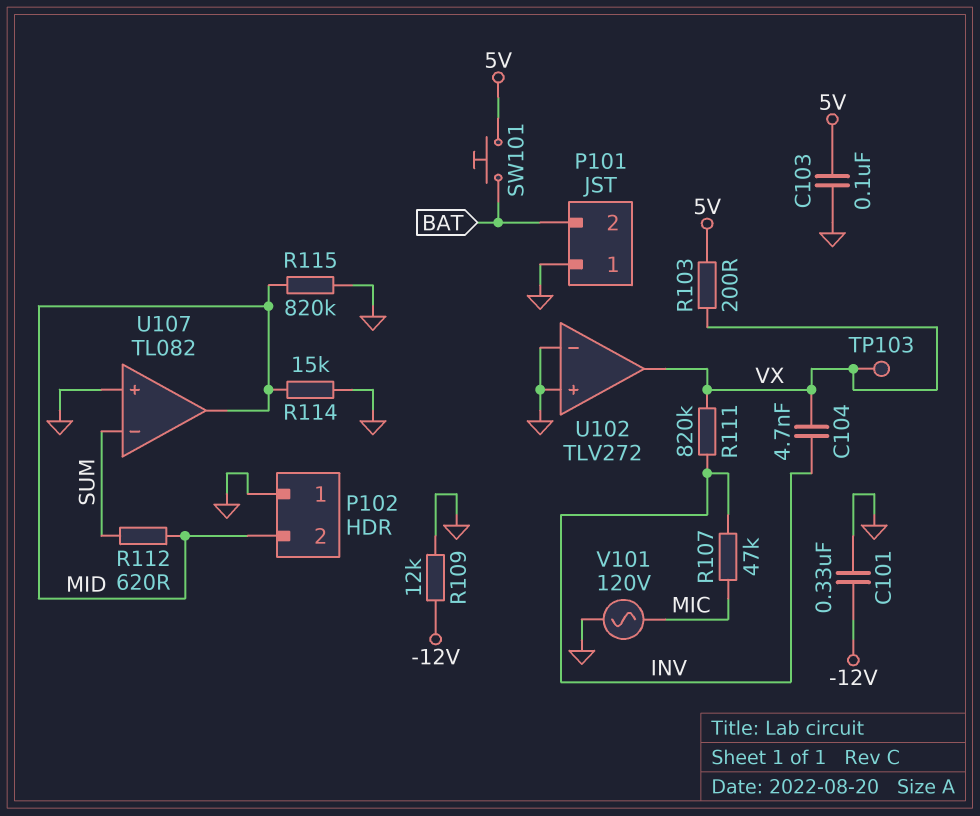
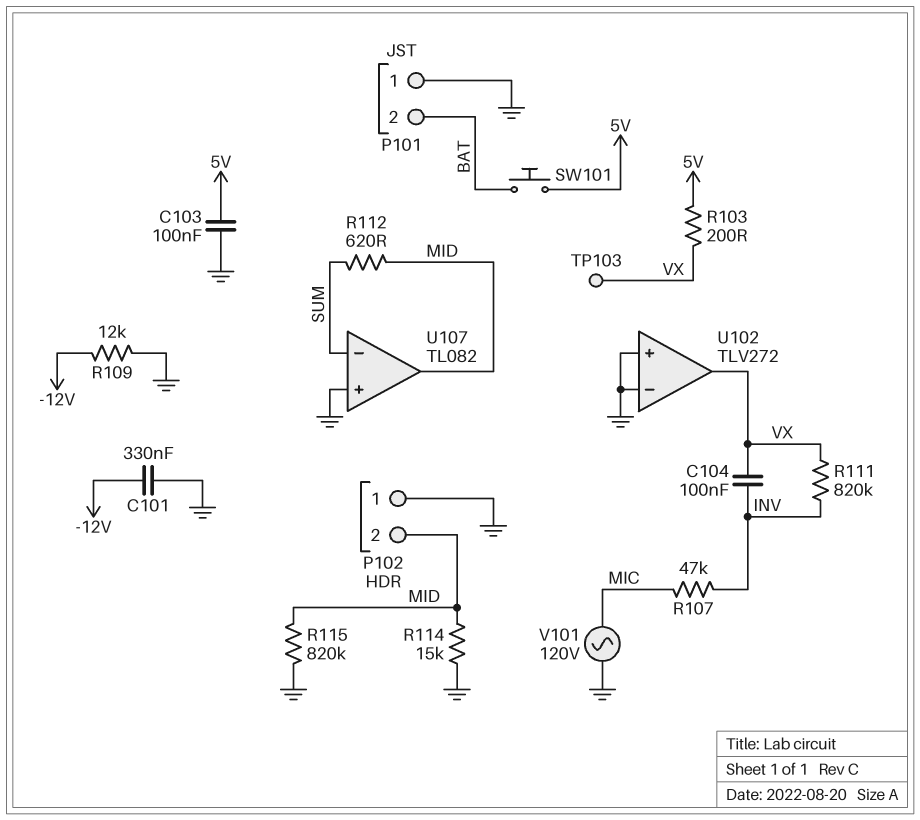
C104: 4.7nF (INV, VX) -> 100nF (INV, VX)

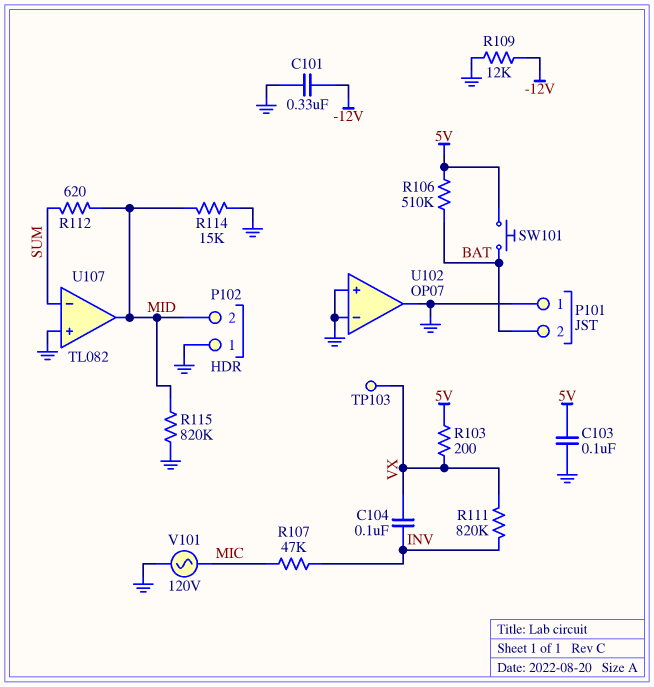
R106: none -> 510k (5V, BAT)
U102: TLV272 -> OP07
U102 pin out: VX -> GND

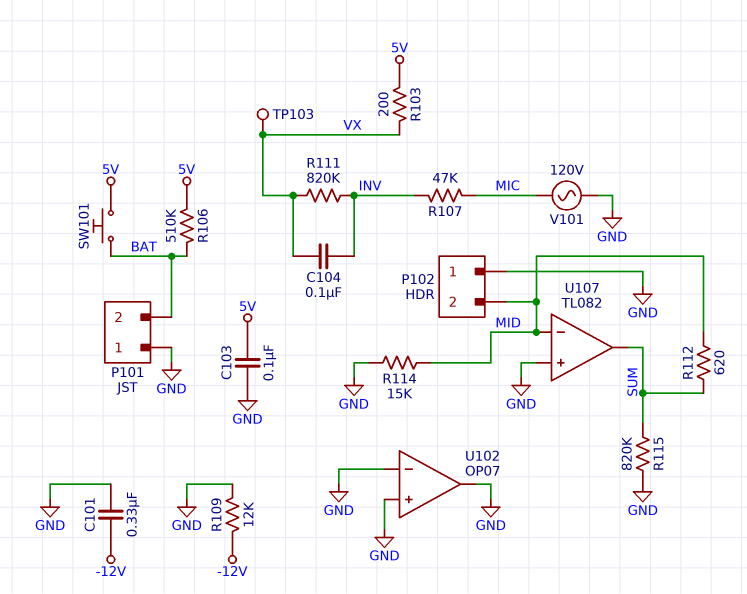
R115: 820k (GND, MID) -> 820k (GND, SUM)
U107 pin in-: SUM -> MID
U107 pin out: MID -> SUM

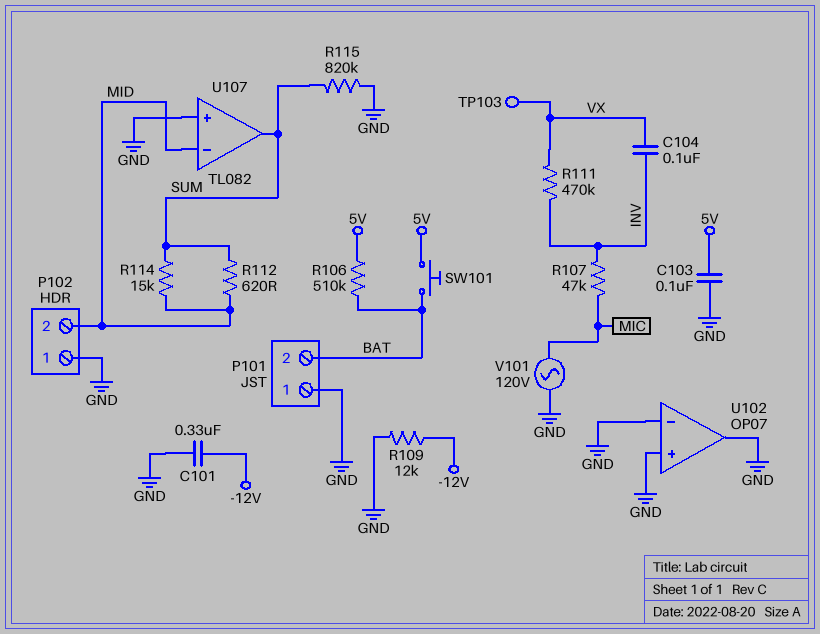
R103: 200 (5V, VX) -> none
R111: 820k (INV, VX) -> 470k (INV, VX)
R114: 15k (GND, MID) -> 15k (MID, SUM)

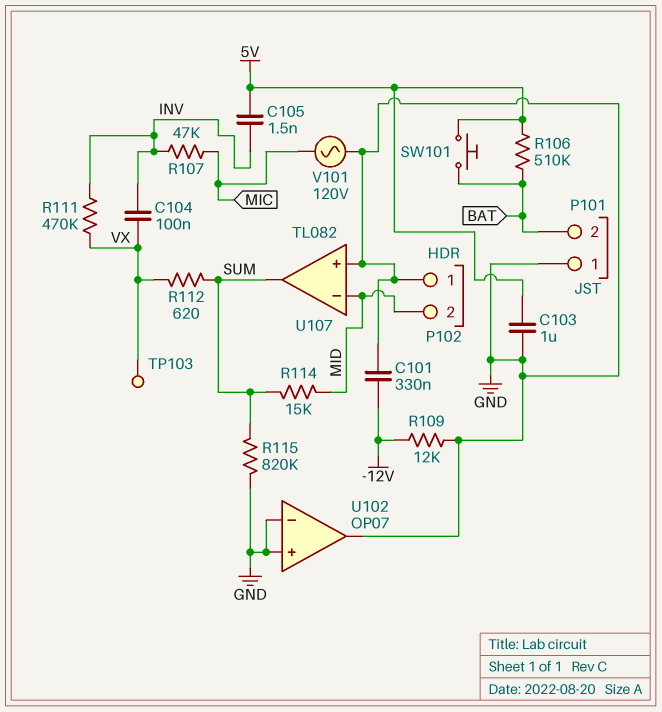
C103: 100nF (5V, GND) -> 1uF (5V, GND)
C105: none -> 1.5nF (5V, INV)
R112: 620 (MID, SUM) -> 620 (SUM, VX)

